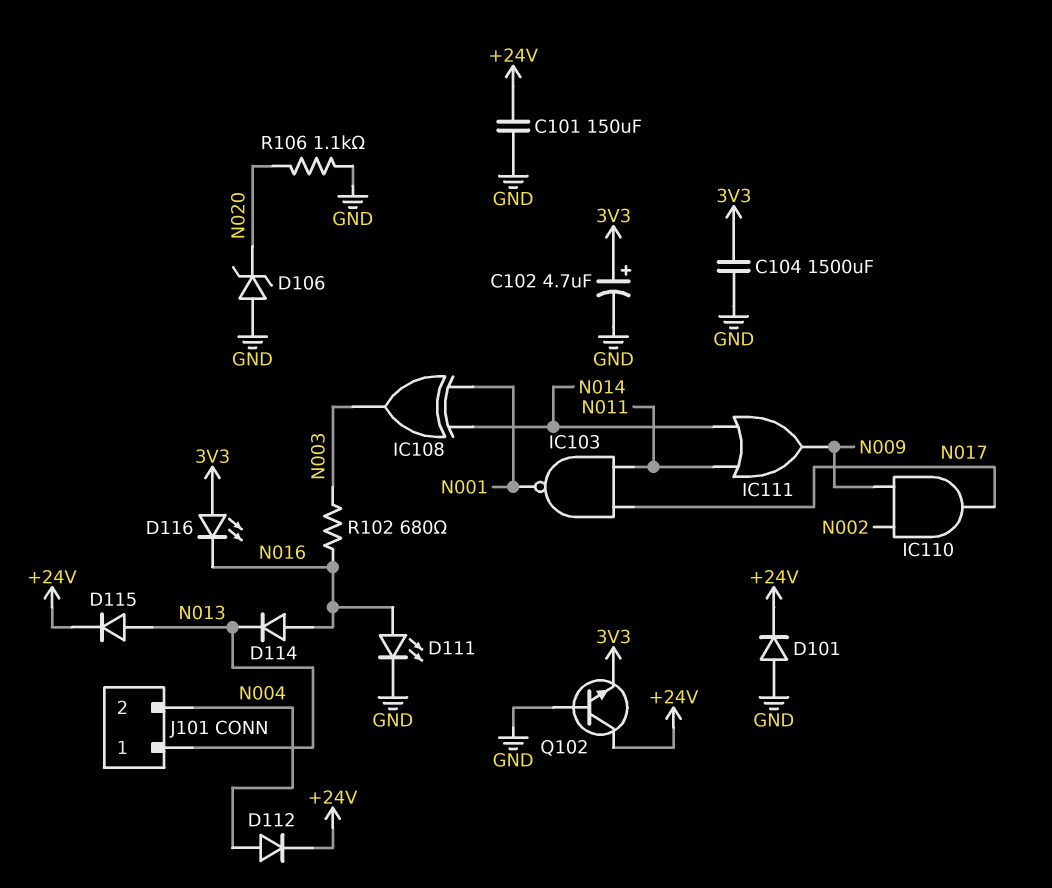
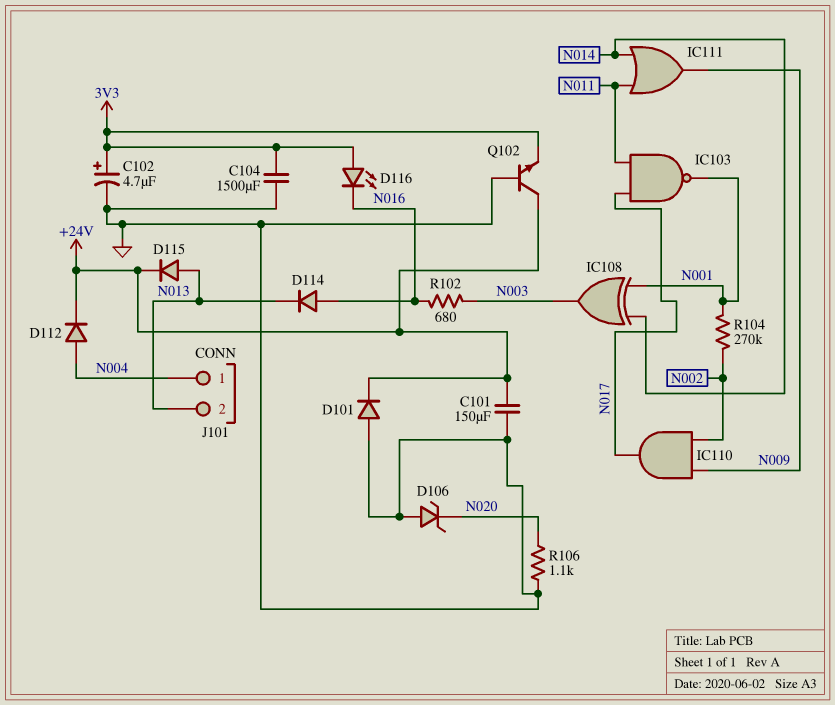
D111: LED (A N016, K GND) -> none
J101 pin 1: N013 -> N004
J101 pin 2: N004 -> N013
R104: none -> 270k (N001, N002)

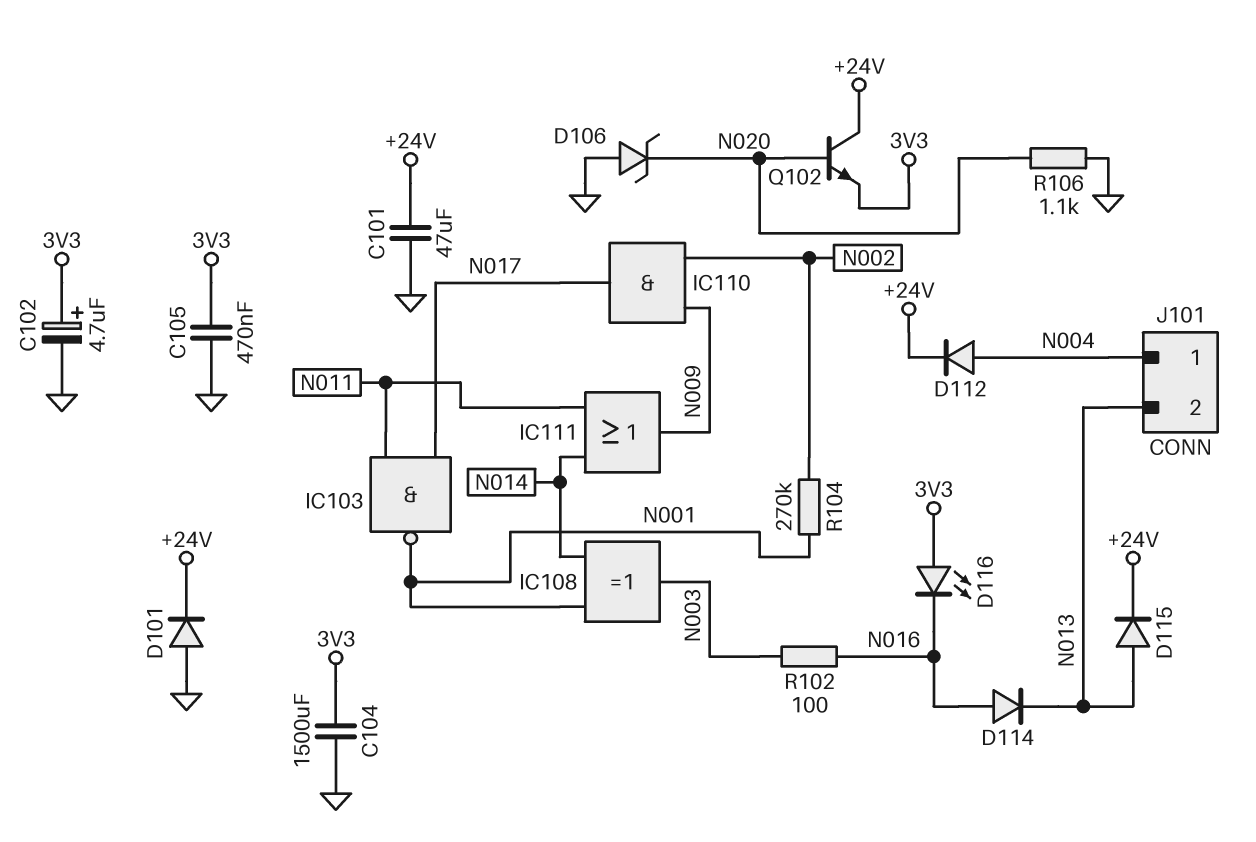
C101: 150uF (+24V, GND) -> 47uF (+24V, GND)
C105: none -> 470nF (3V3, GND)
Q102: NPN (B GND, C +24V, E 3V3) -> NPN (B N020, C +24V, E 3V3)
R102: 680 (N003, N016) -> 100 (N003, N016)

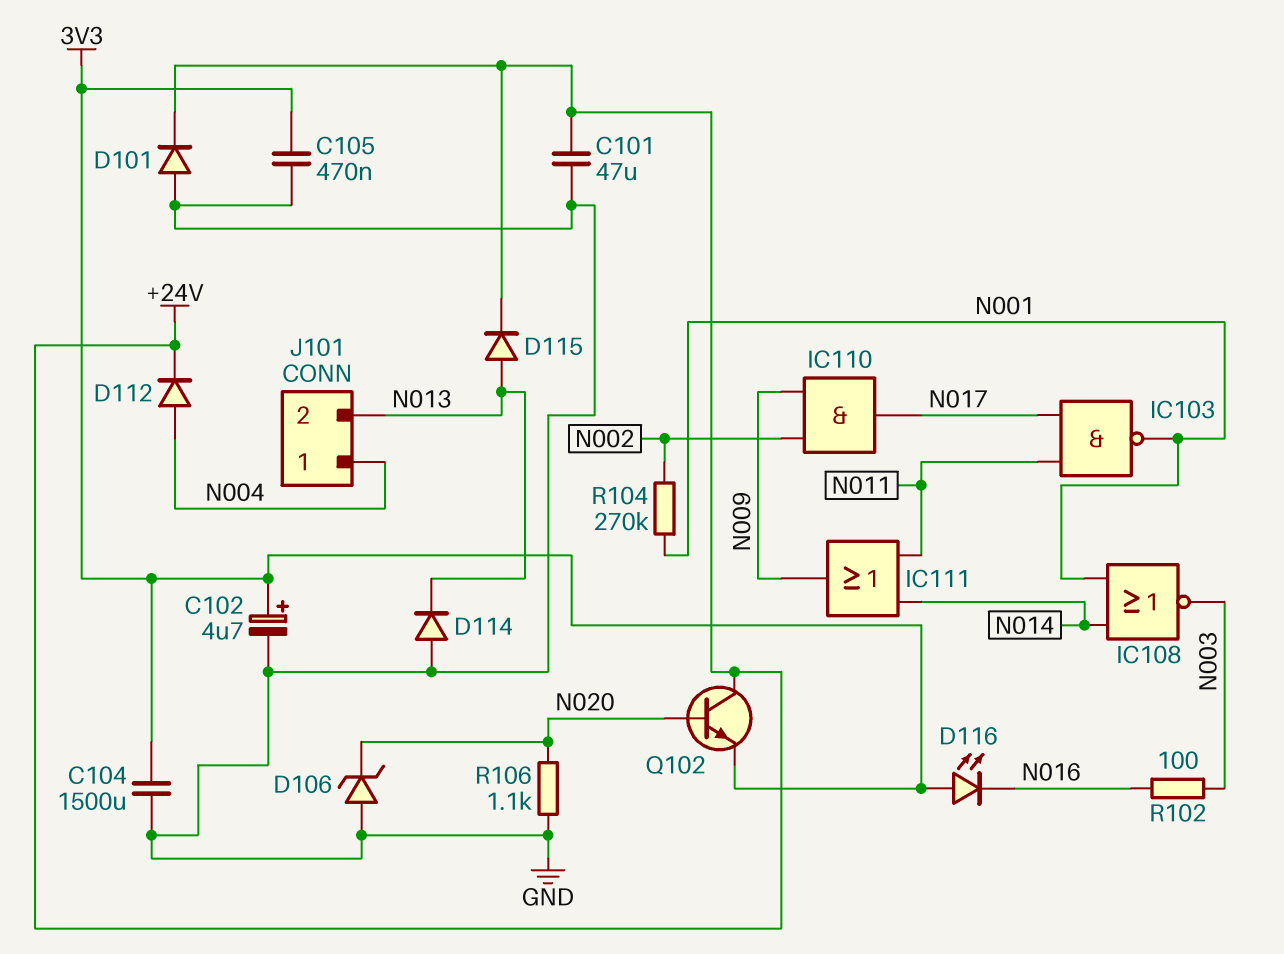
D114: diode (A N016, K N013) -> diode (A GND, K N013)
IC108: XOR (in N001, in N014, out N003) -> NOR (in N001, in N014, out N003)

